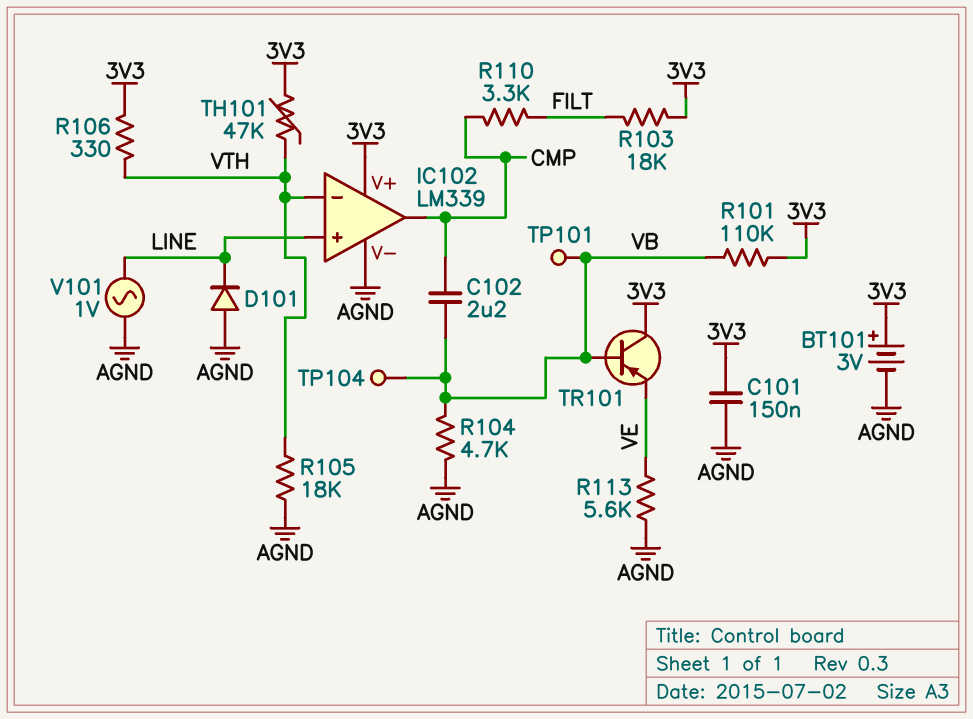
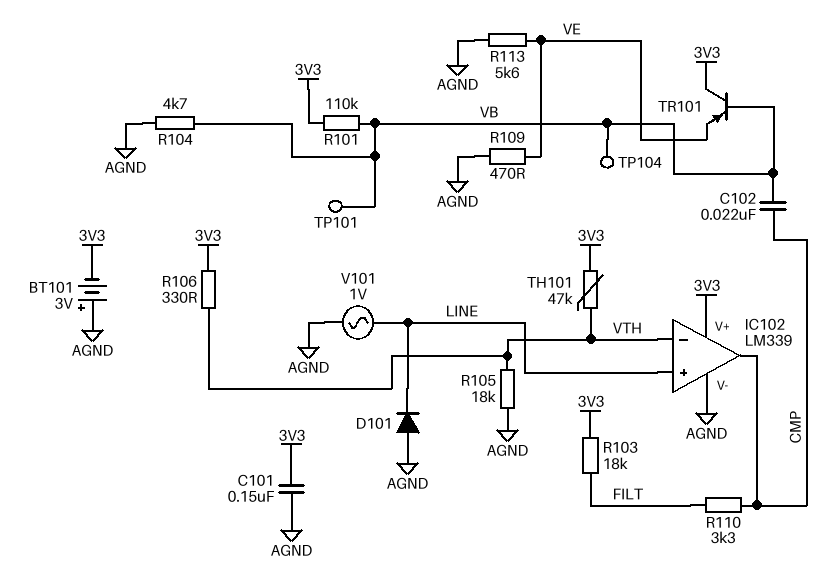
BT101: 3V (plus 3V3, minus AGND) -> 3V (plus AGND, minus 3V3)
C102: 2.2uF (CMP, VB) -> 22nF (CMP, VB)
R109: none -> 470 (AGND, VE)

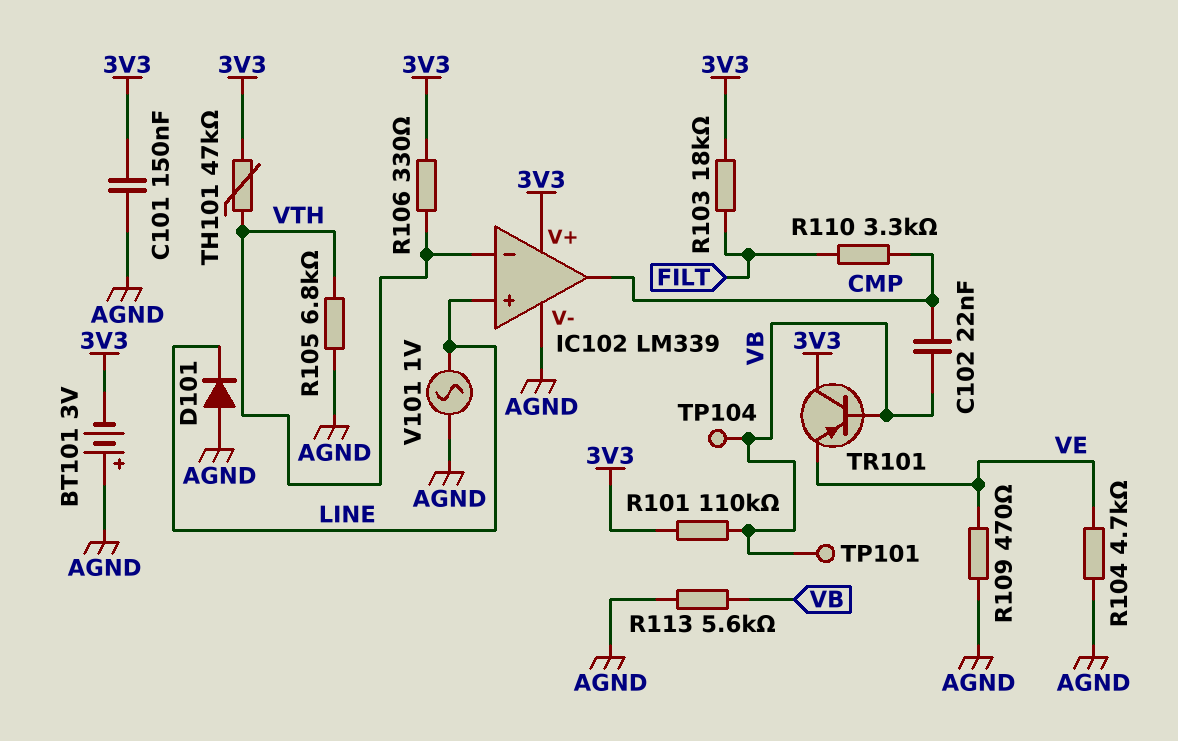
R104: 4.7k (AGND, VB) -> 4.7k (AGND, VE)
R105: 18k (AGND, VTH) -> 6.8k (AGND, VTH)
R113: 5.6k (AGND, VE) -> 5.6k (AGND, VB)

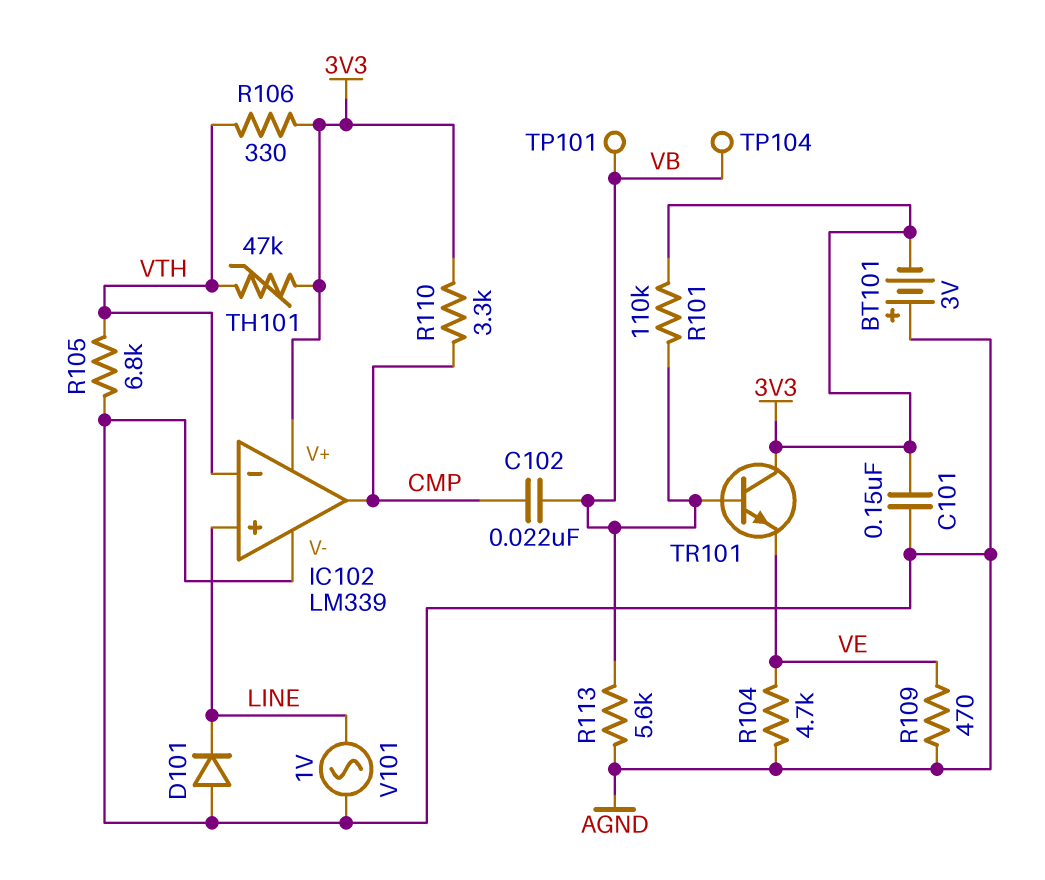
R103: 18k (3V3, FILT) -> none
R110: 3.3k (CMP, FILT) -> 3.3k (3V3, CMP)
TR101: PNP (B VB, C 3V3, E VE) -> NPN (B VB, C 3V3, E VE)

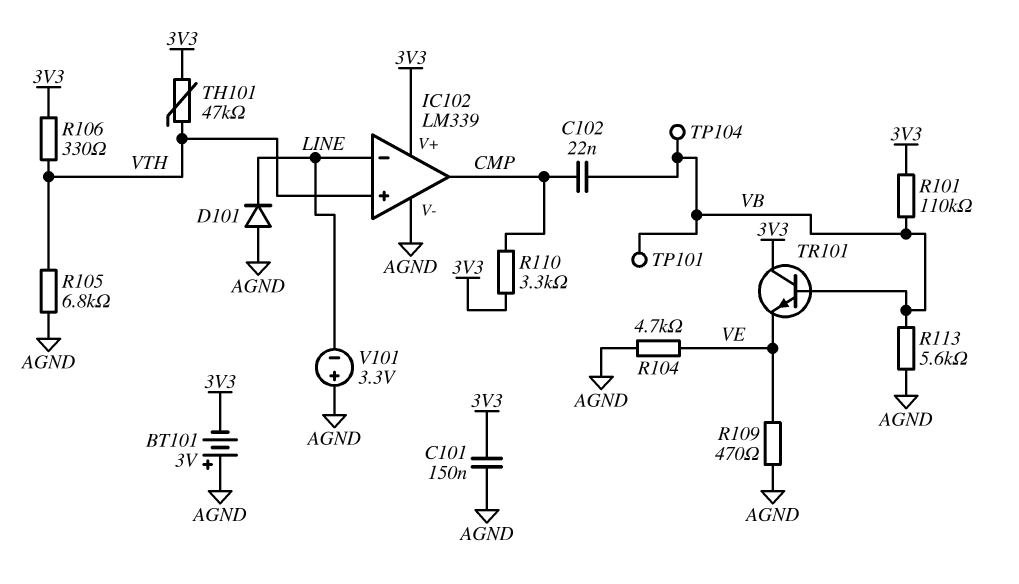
IC102 pin in+: LINE -> VTH
IC102 pin in-: VTH -> LINE
V101: AC 1V (AGND, LINE) -> 3.3V (plus AGND, minus LINE)

